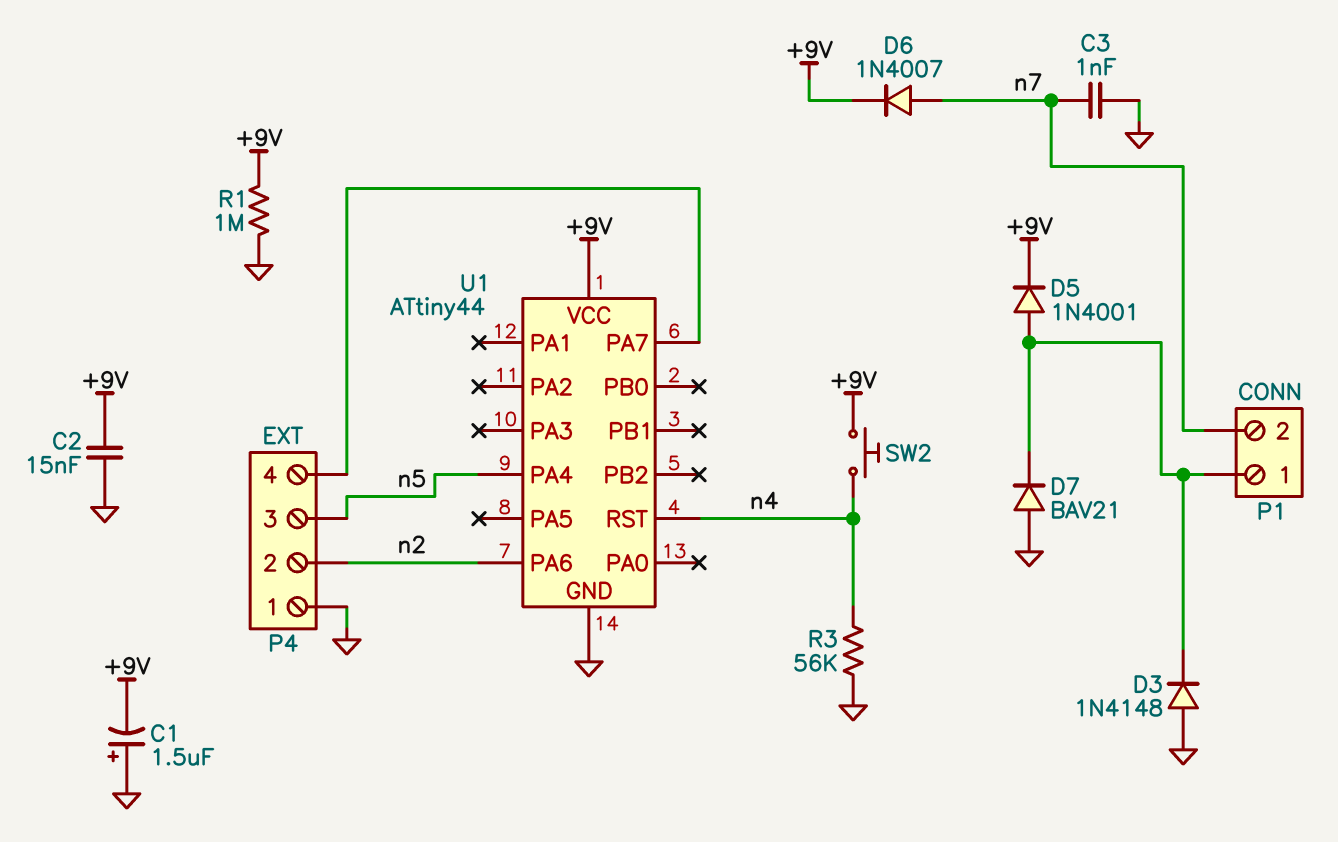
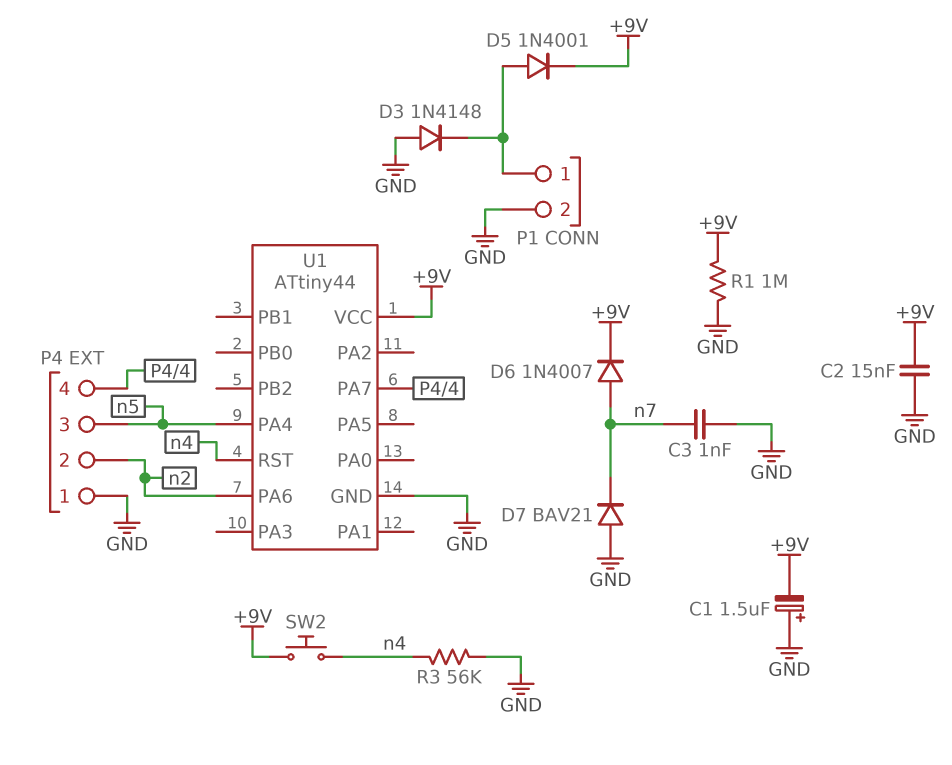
D7: diode BAV21 (A GND, K P1/1) -> diode BAV21 (A GND, K n7)
P1 pin 2: n7 -> GND

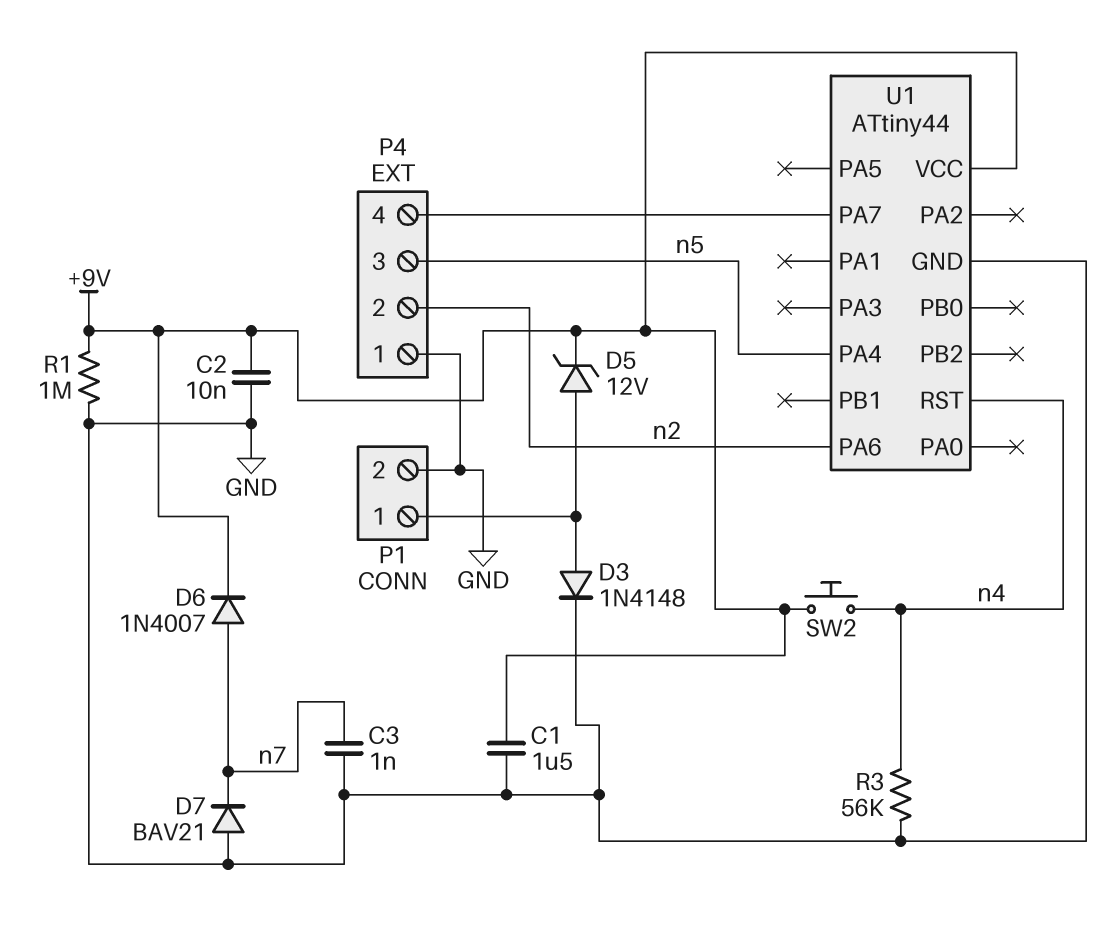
C1: 1.5uF (plus GND, minus +9V) -> 1.5uF (+9V, GND)
C2: 15nF (+9V, GND) -> 10nF (+9V, GND)
D3: diode 1N4148 (A GND, K P1/1) -> diode 1N4148 (A P1/1, K GND)
D5: diode 1N4001 (A P1/1, K +9V) -> zener 12V (A P1/1, K +9V)

